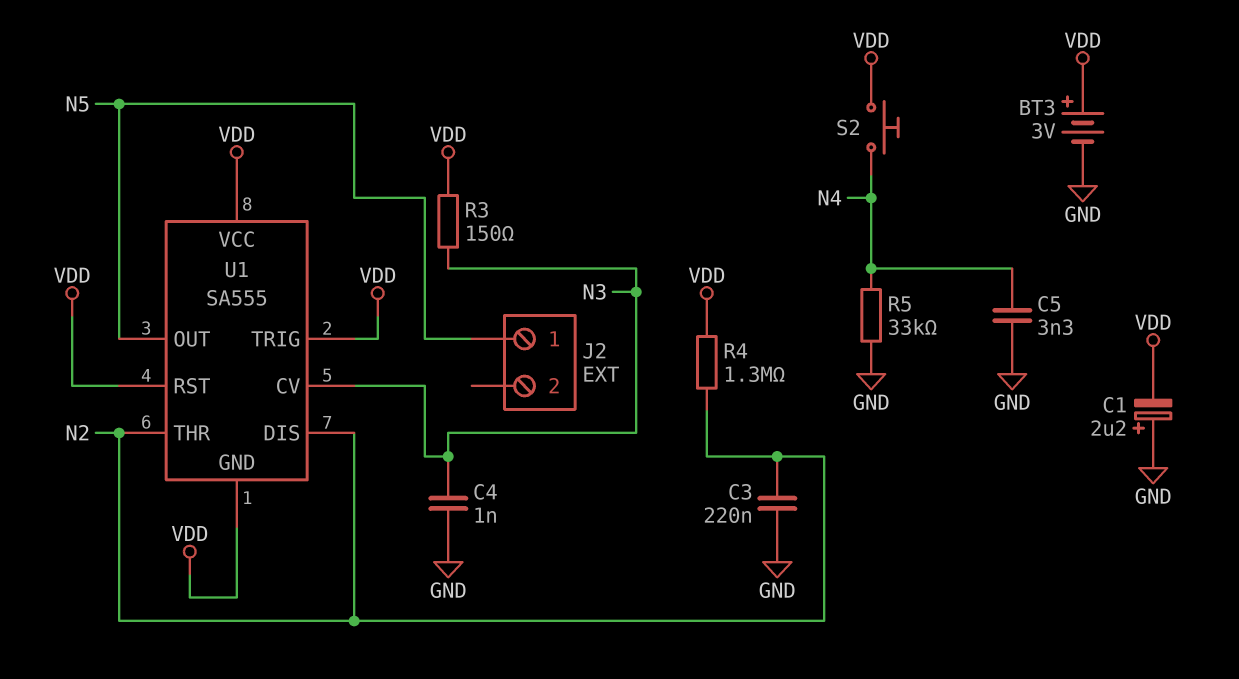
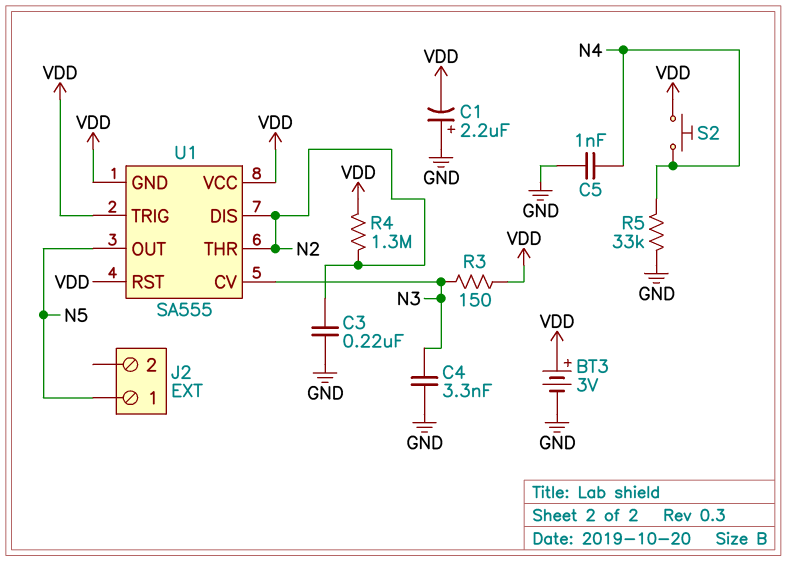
C4: 1nF (GND, N3) -> 3.3nF (GND, N3)
C5: 3.3nF (GND, N4) -> 1nF (GND, N4)

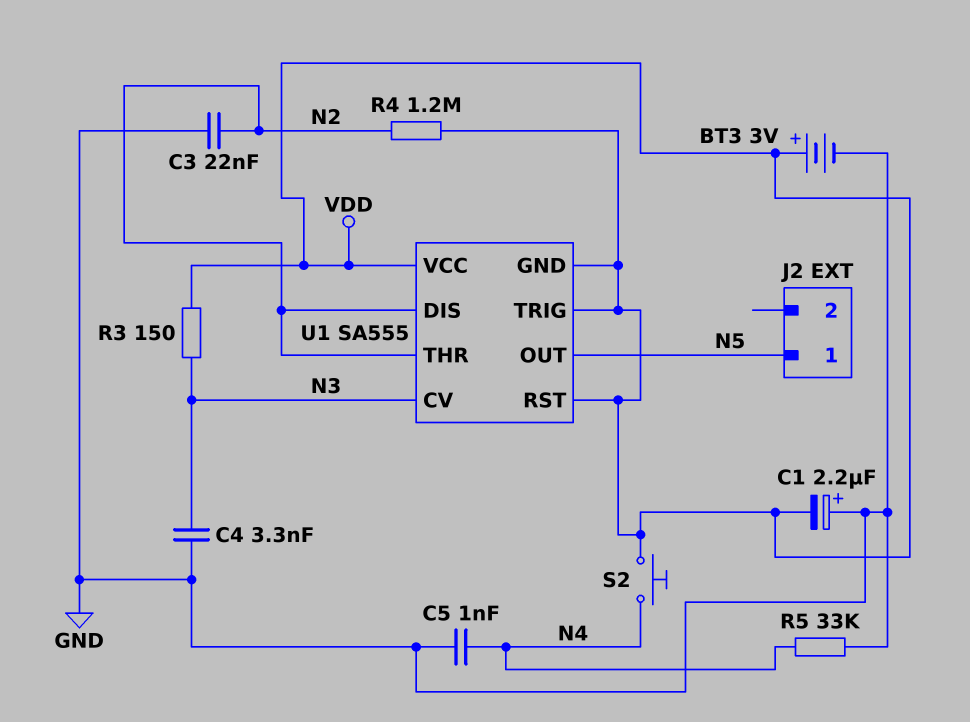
C3: 220nF (GND, N2) -> 22nF (GND, N2)
R4: 1.3M (N2, VDD) -> 1.2M (N2, VDD)

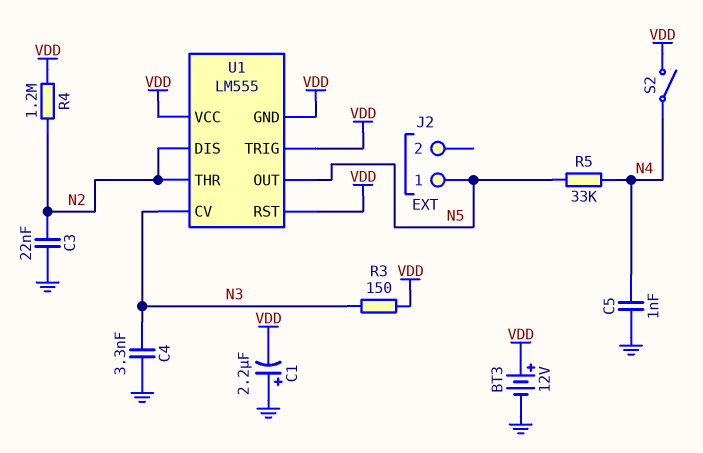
BT3: 3V (plus VDD, minus GND) -> 12V (plus VDD, minus GND)
R5: 33k (GND, N4) -> 33k (N4, N5)
S2: button (N4, VDD) -> switch (N4, VDD)
U1: SA555 -> LM555

